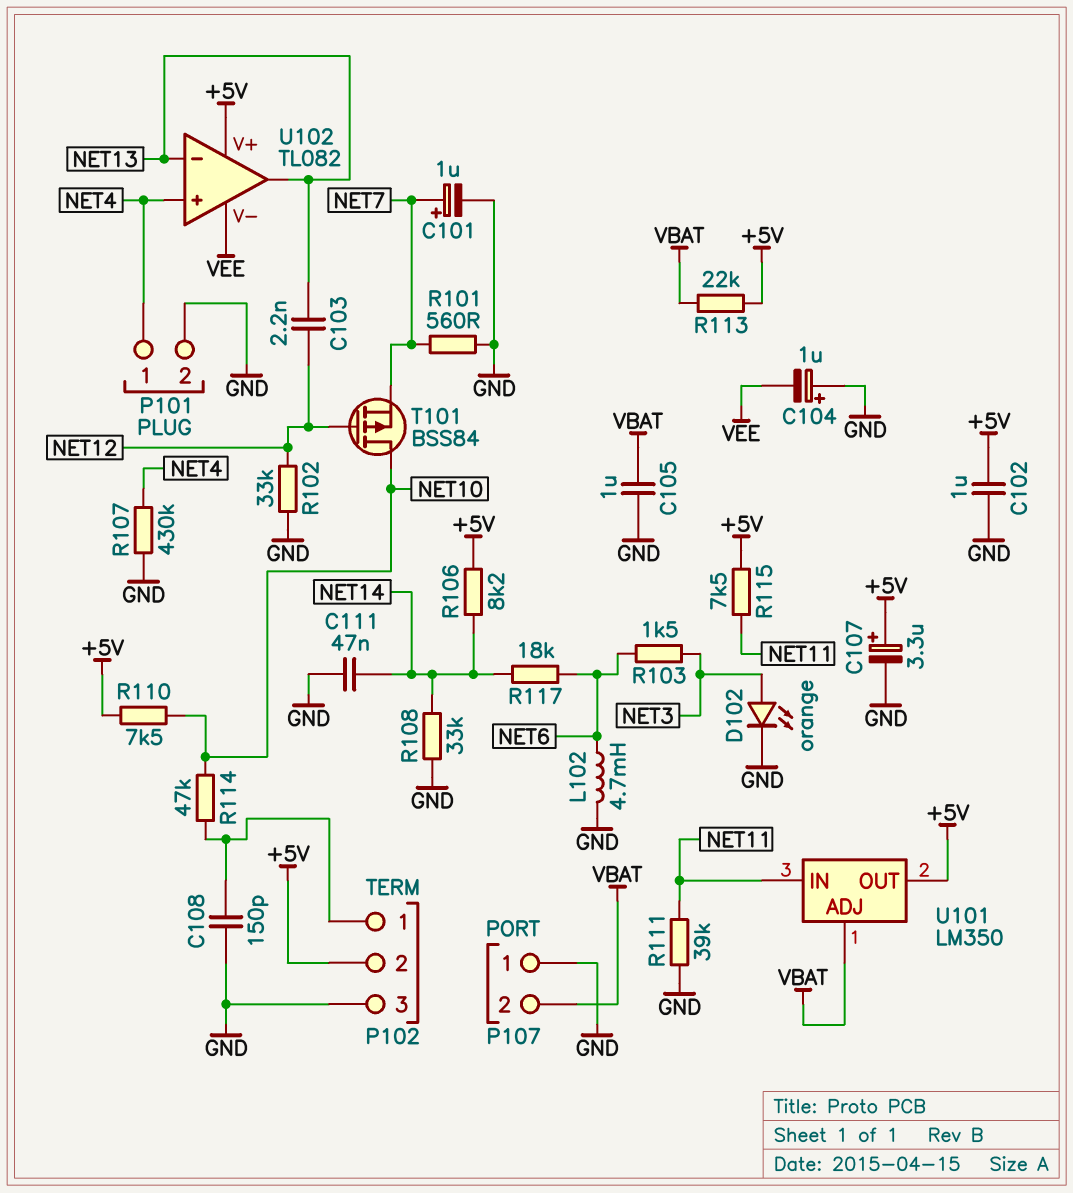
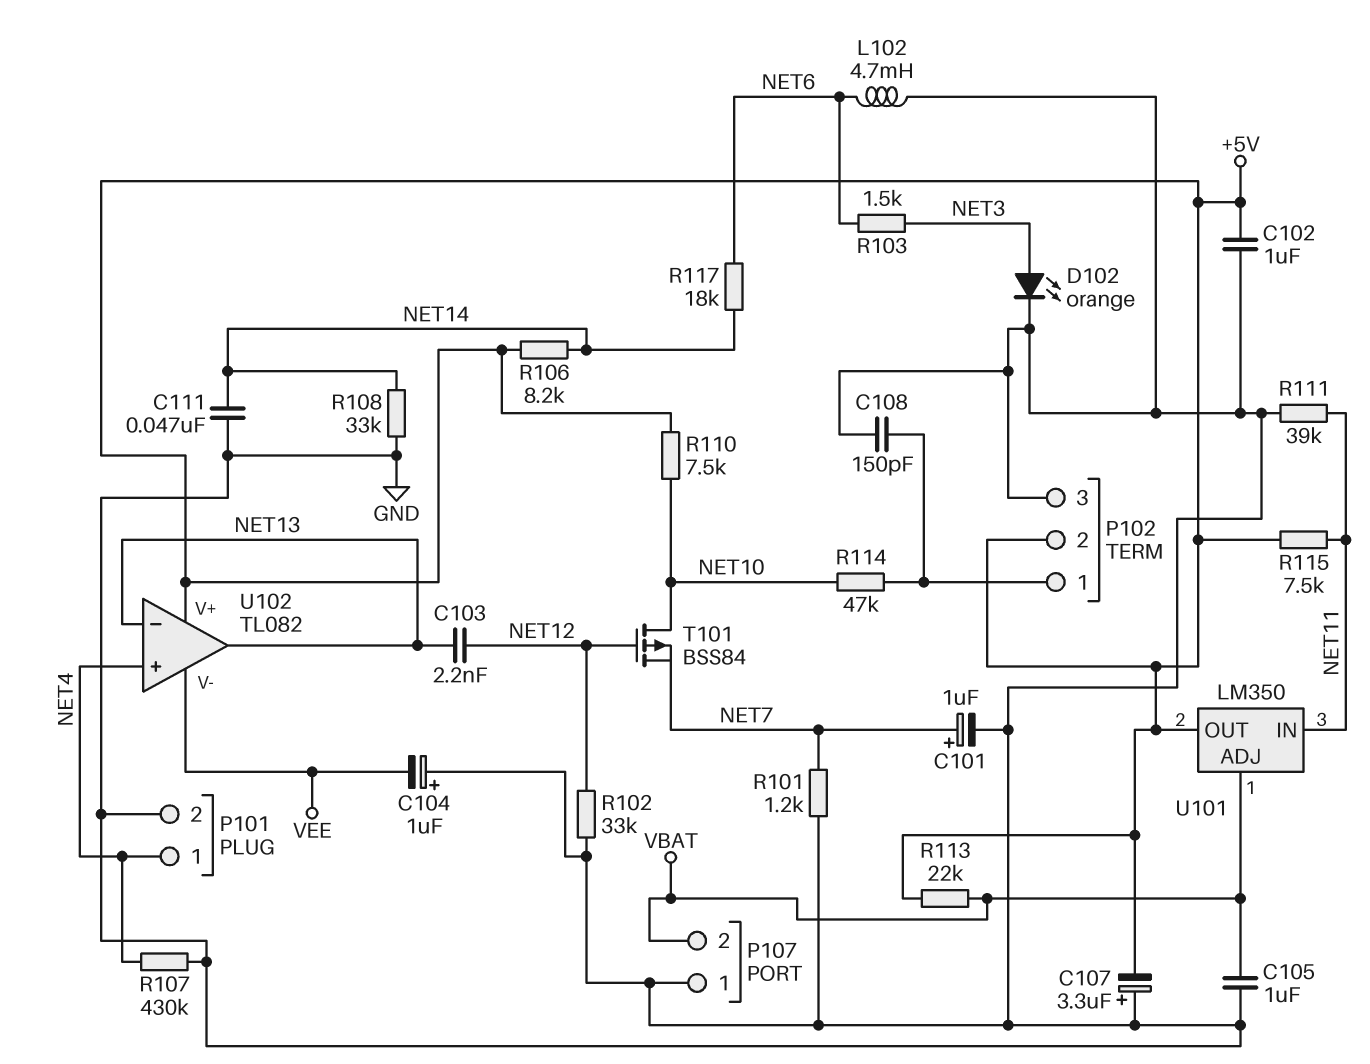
C107: 3.3uF (plus +5V, minus GND) -> 3.3uF (plus GND, minus +5V)
R101: 560 (GND, NET7) -> 1.2k (GND, NET7)

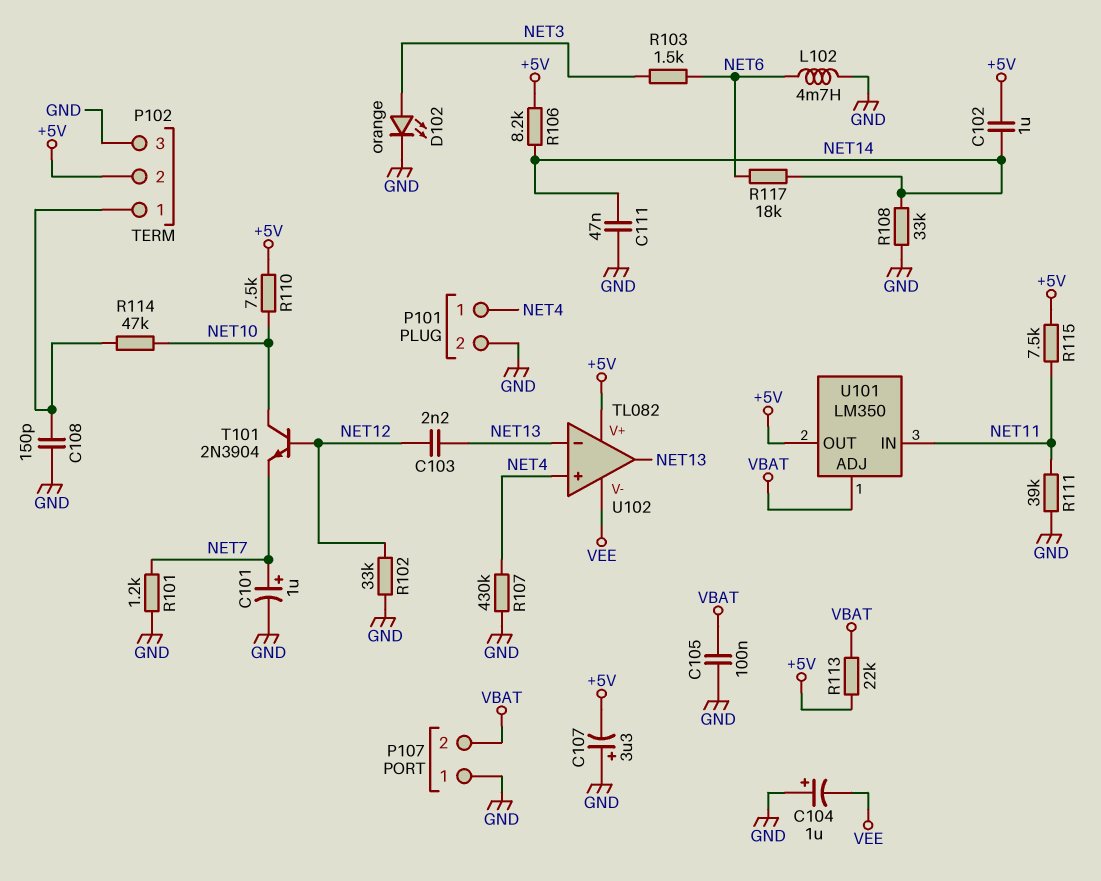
C102: 1uF (+5V, GND) -> 1uF (+5V, NET14)
C105: 1uF (GND, VBAT) -> 100nF (GND, VBAT)
T101: PMOS BSS84 (G NET12, D NET10, S NET7) -> NPN 2N3904 (B NET12, C NET10, E NET7)

